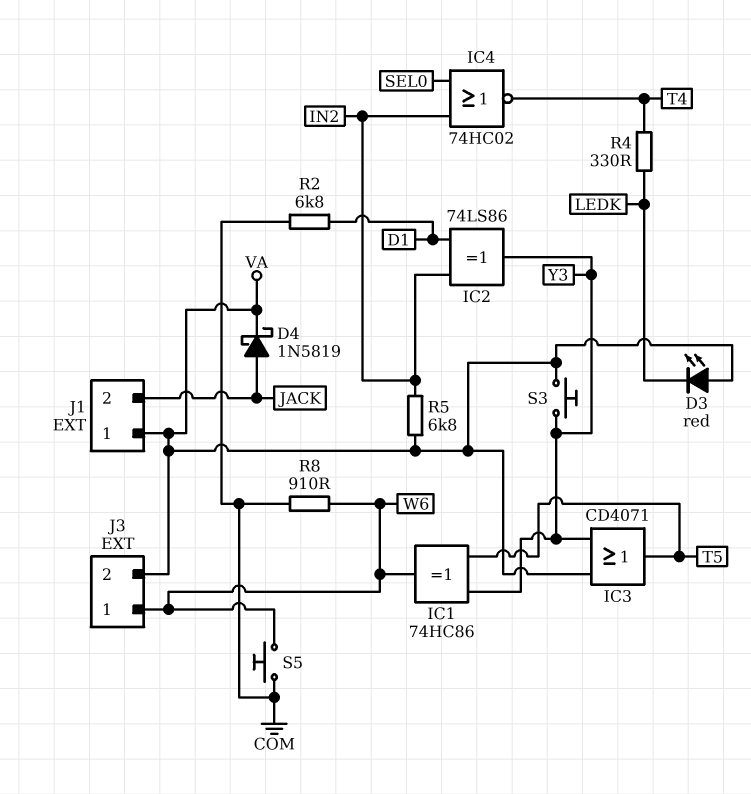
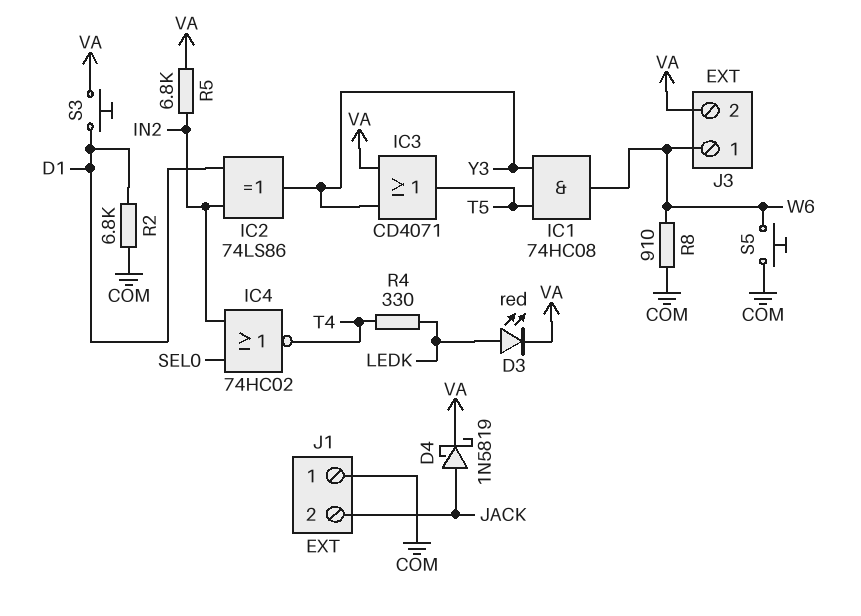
D3: LED red (A VA, K LEDK) -> LED red (A LEDK, K VA)
IC1: XOR 74HC86 (in T5, in Y3, out W6) -> AND 74HC08 (in T5, in Y3, out W6)
J1 pin 1: VA -> COM
S3: button (VA, Y3) -> button (D1, VA)

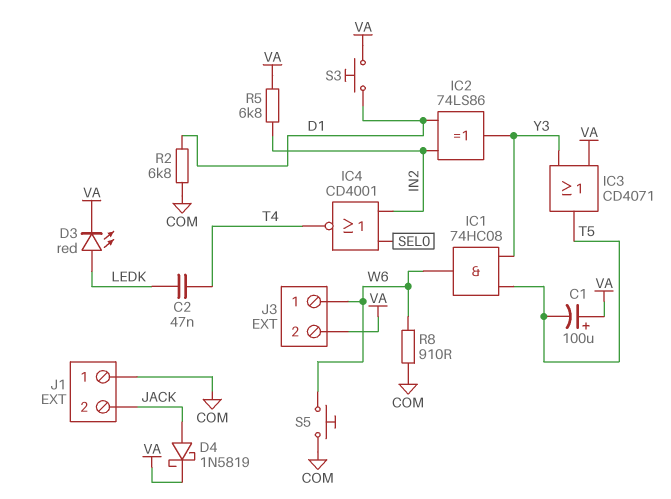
C1: none -> 100uF (plus VA, minus T5)
C2: none -> 47nF (LEDK, T4)
IC4: NOR 74HC02 (in IN2, in SEL0, out T4) -> NOR CD4001 (in IN2, in SEL0, out T4)
R4: 330 (LEDK, T4) -> none

